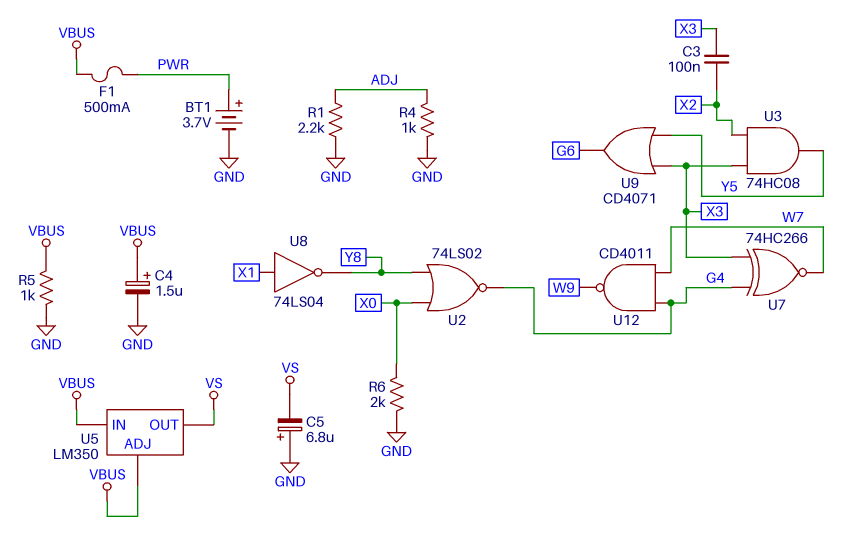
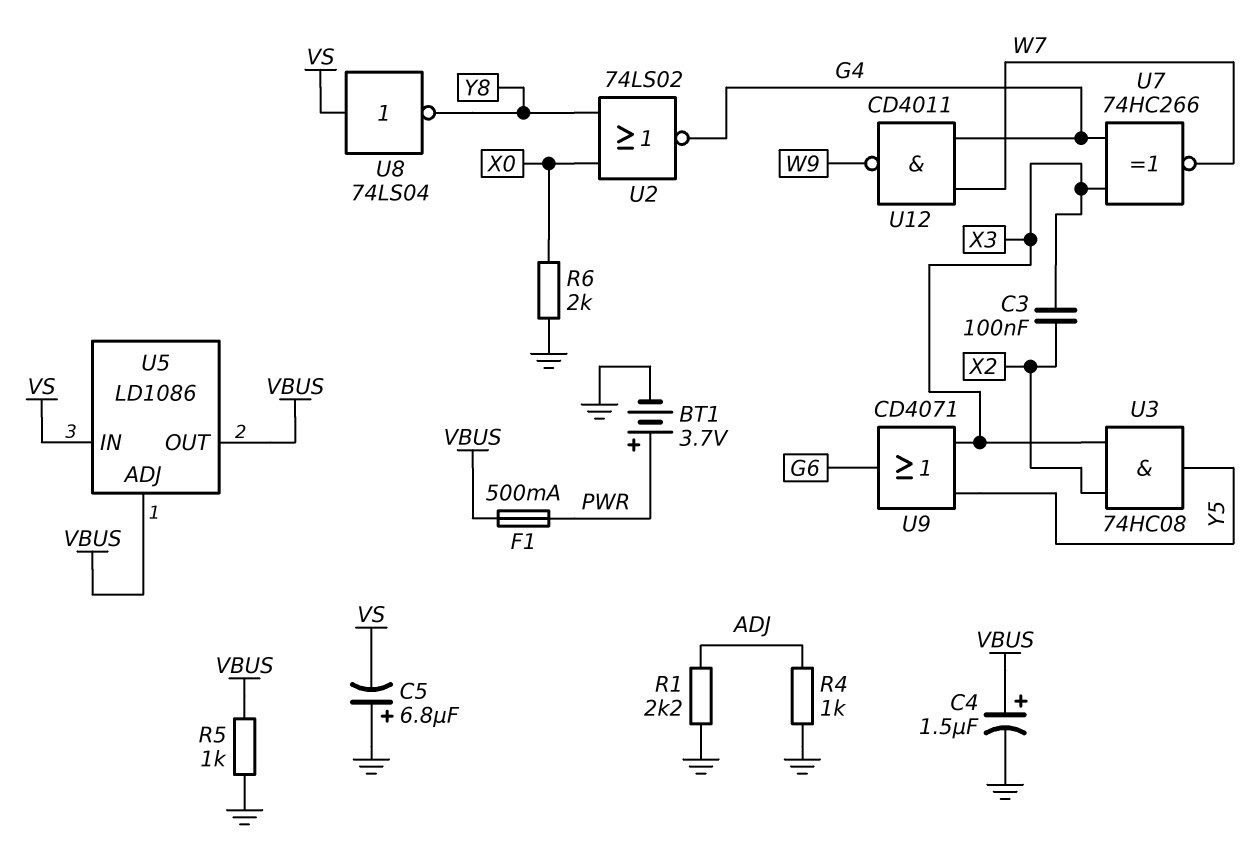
U5: LM350 -> LD1086
U5 pin IN: VBUS -> VS
U5 pin OUT: VS -> VBUS
U8: NOT 74LS04 (in X1, out Y8) -> NOT 74LS04 (in VS, out Y8)

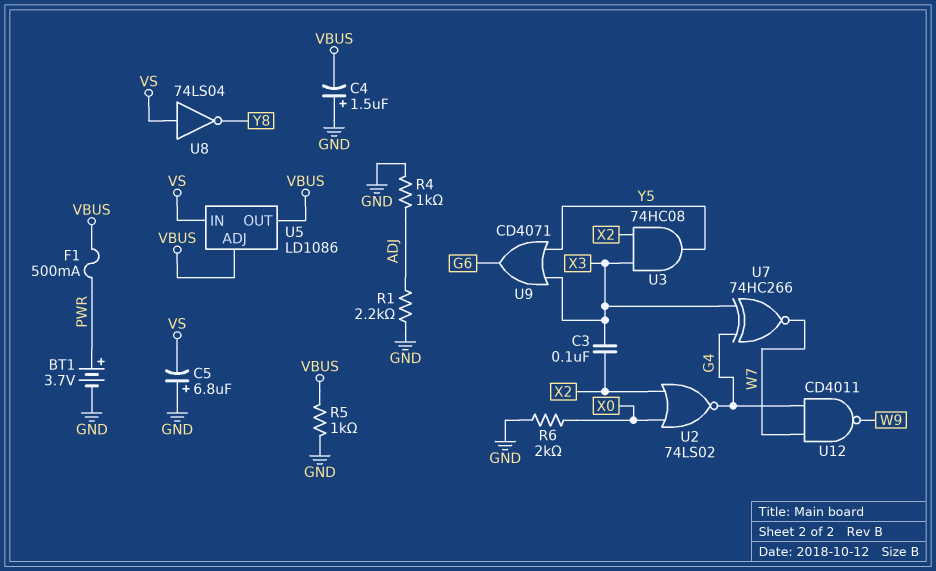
C4: 1.5uF (plus VBUS, minus GND) -> 1.5uF (plus GND, minus VBUS)
U2: NOR 74LS02 (in X0, in Y8, out G4) -> NOR 74LS02 (in X0, in X2, out G4)

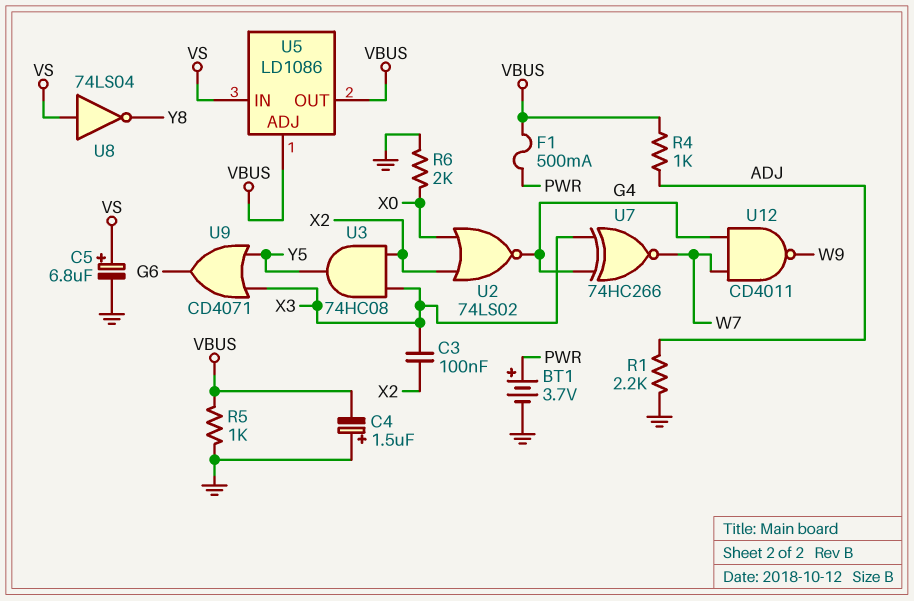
C5: 6.8uF (plus GND, minus VS) -> 6.8uF (plus VS, minus GND)
R4: 1k (ADJ, GND) -> 1k (ADJ, VBUS)

